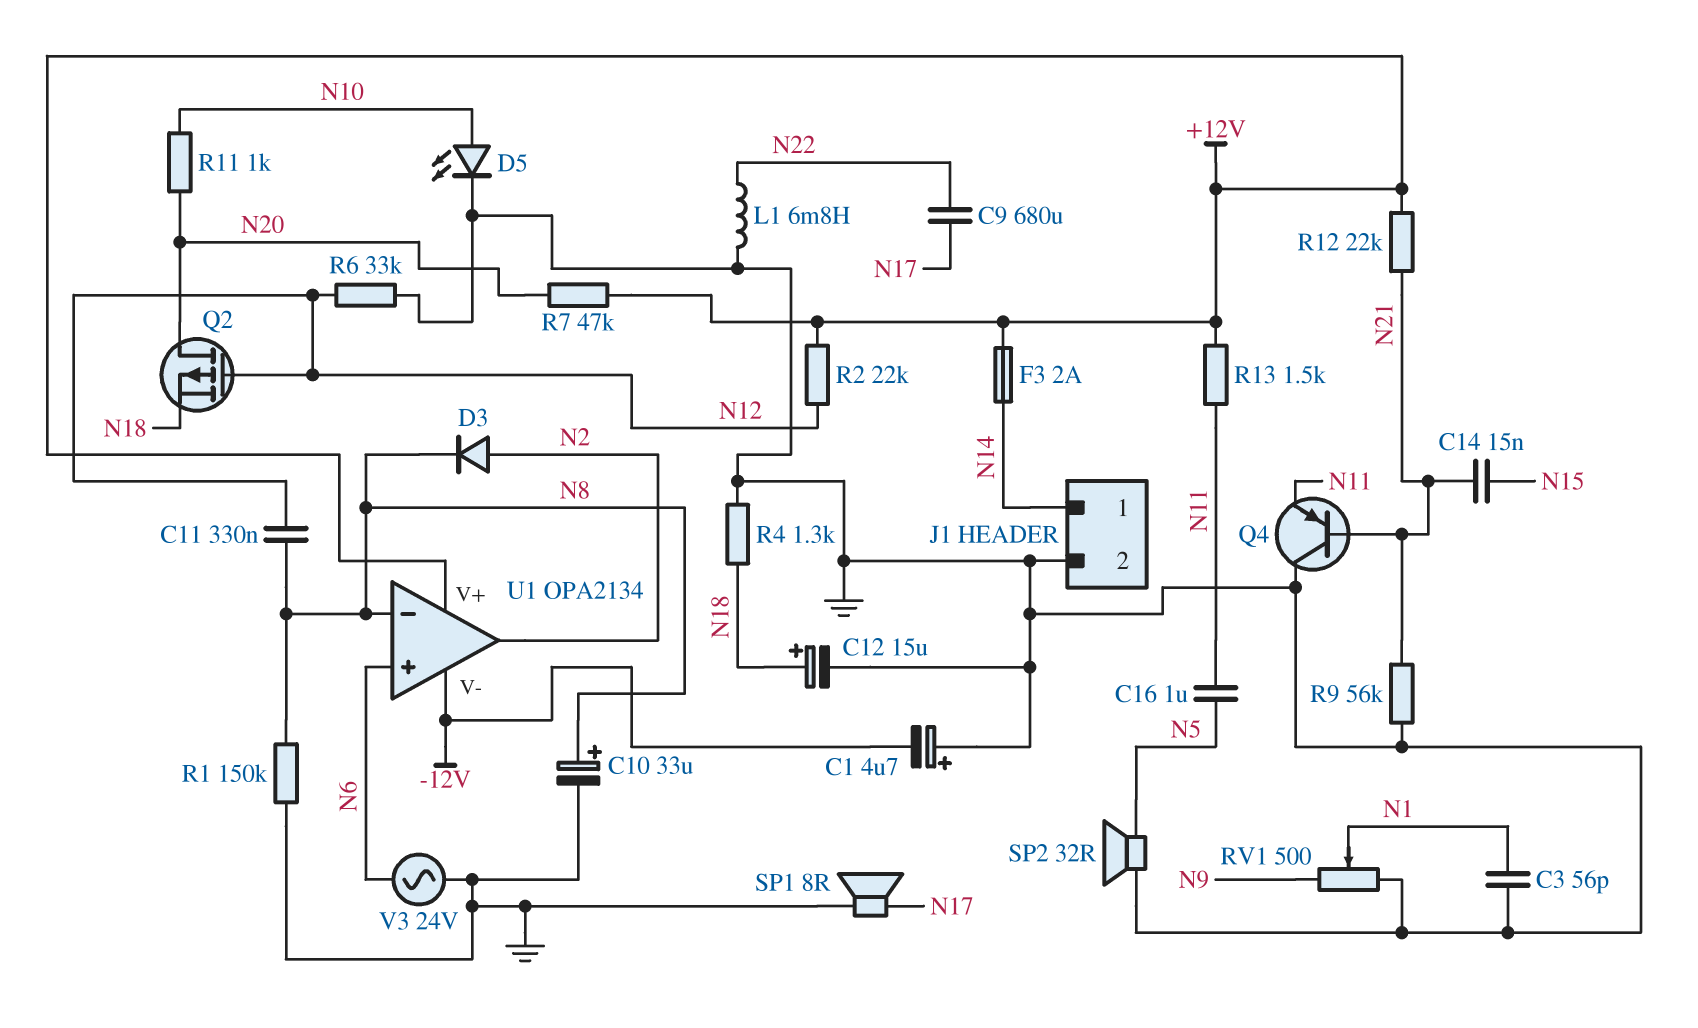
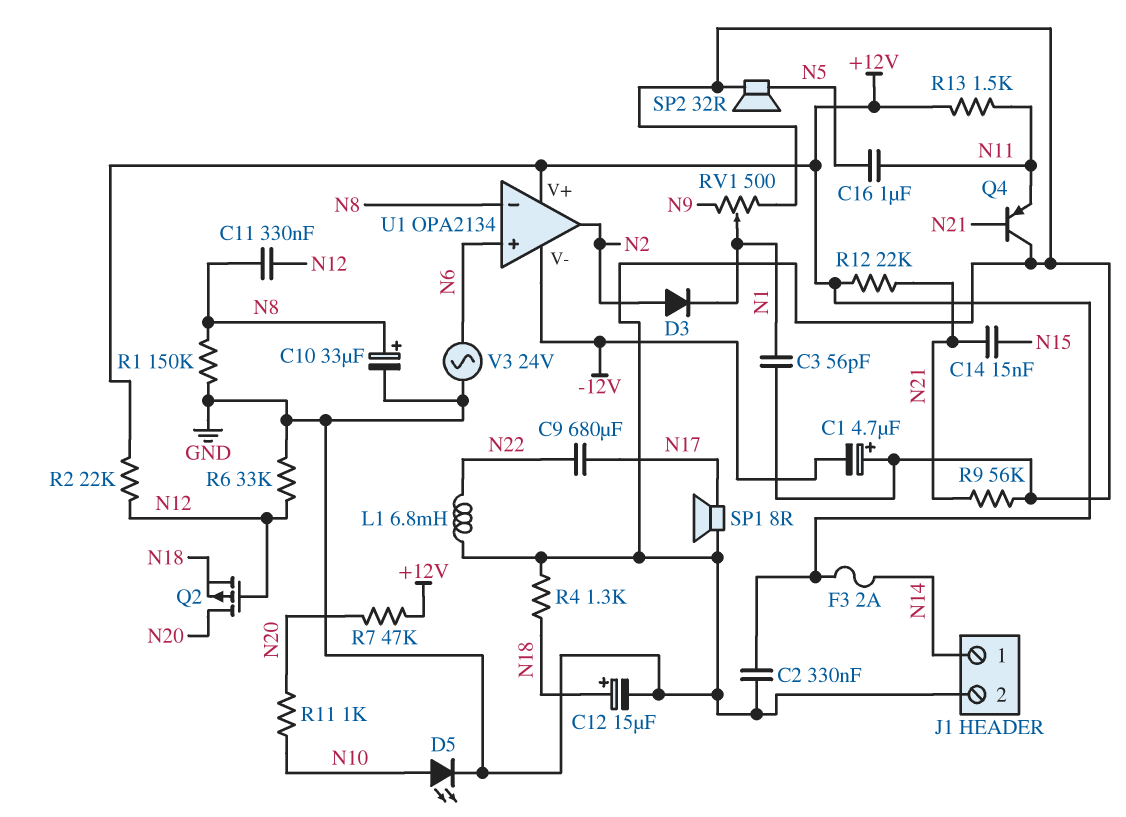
C2: none -> 330nF (+12V, GND)
D3: diode (A N2, K N8) -> diode (A N2, K N1)

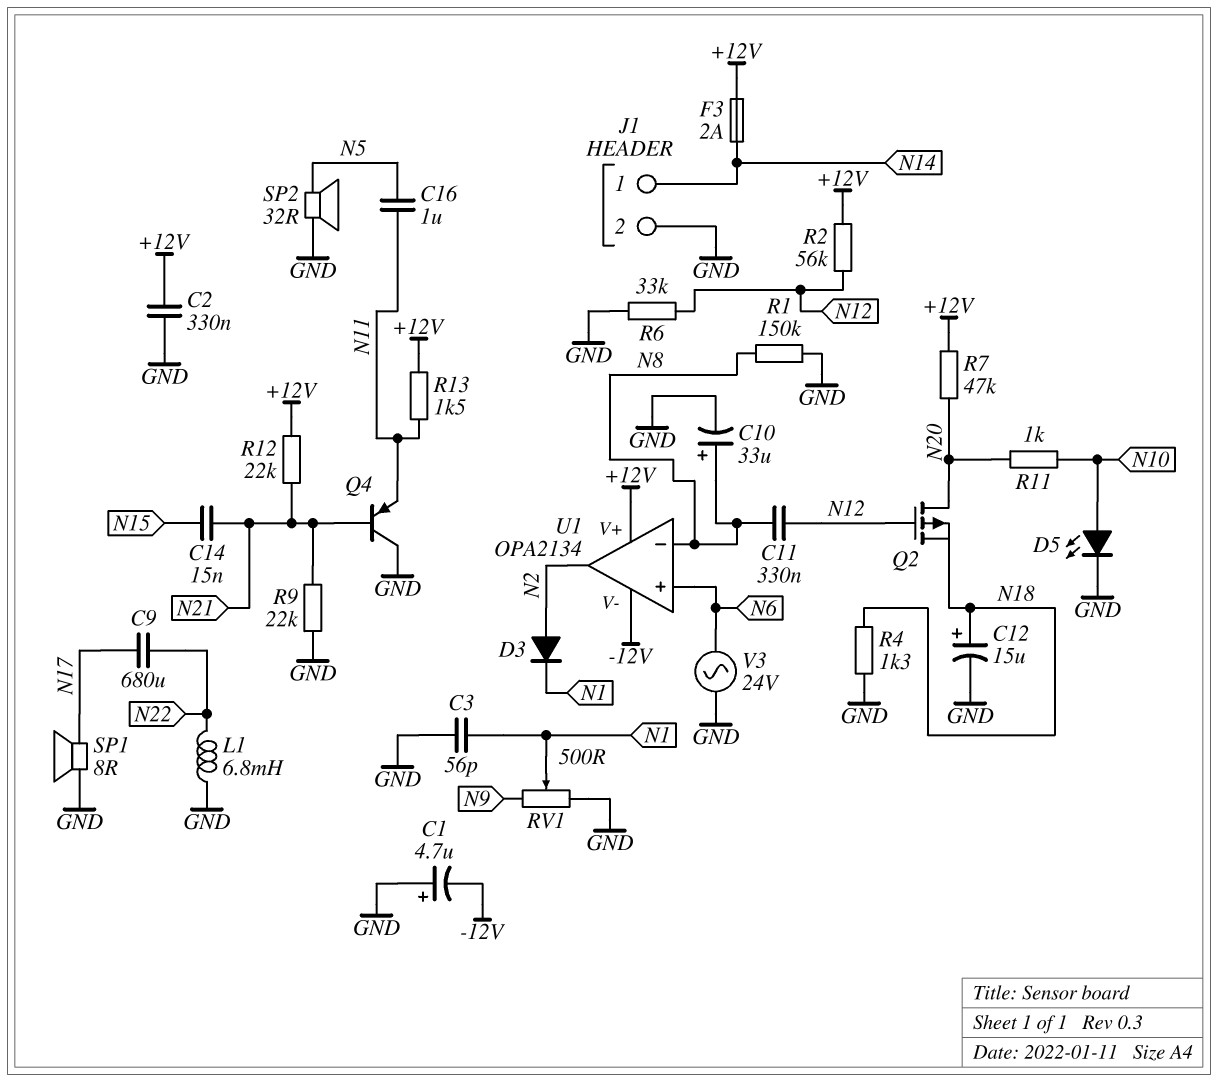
R2: 22k (+12V, N12) -> 56k (+12V, N12)
R9: 56k (GND, N21) -> 22k (GND, N21)

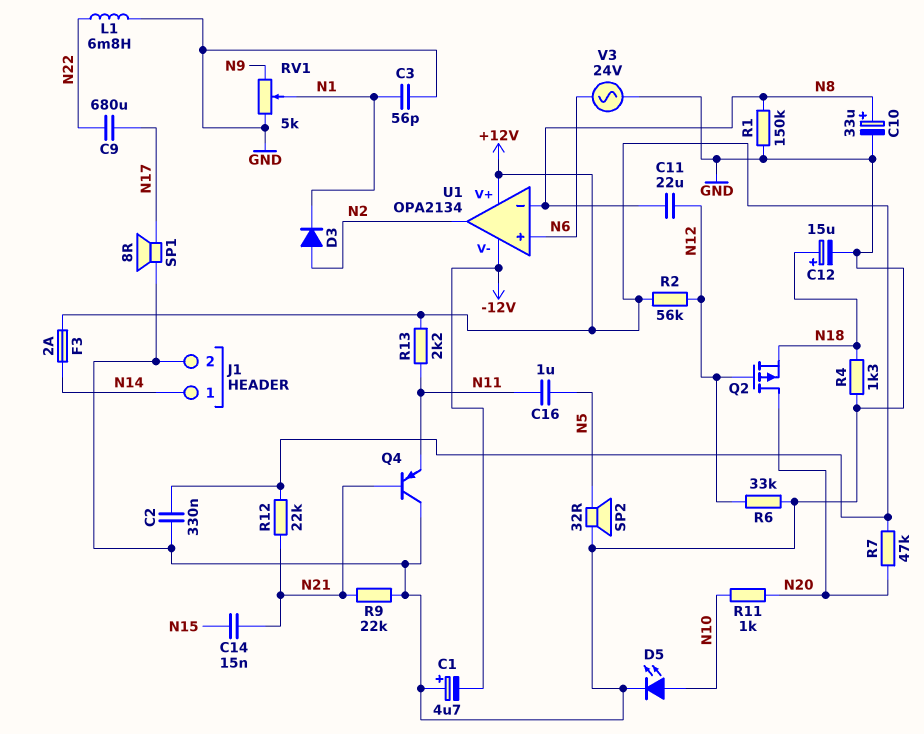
C11: 330nF (N8, N12) -> 22uF (N8, N12)
R13: 1.5k (+12V, N11) -> 2.2k (+12V, N11)
RV1: 500 (GND, N9, wiper N1) -> 5k (GND, N9, wiper N1)

